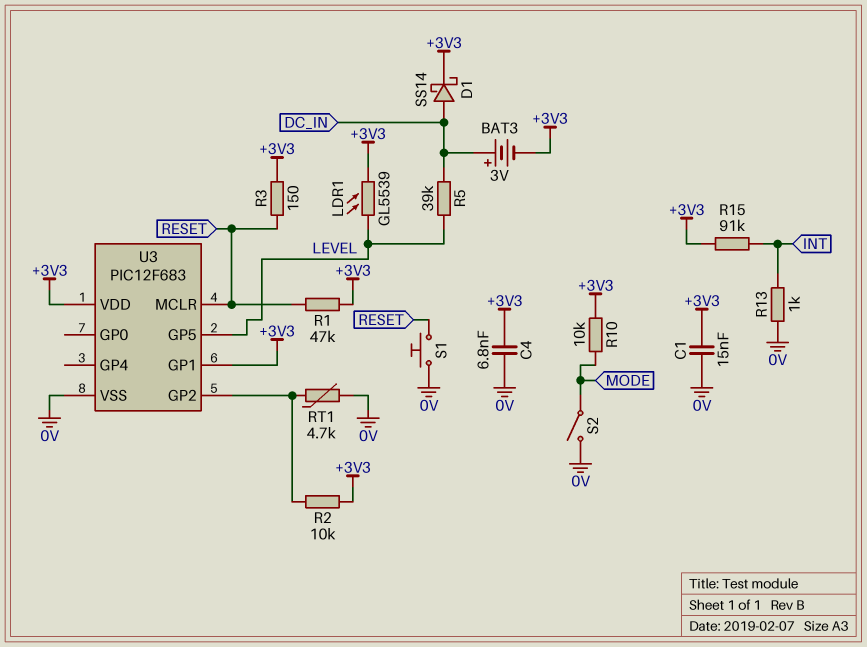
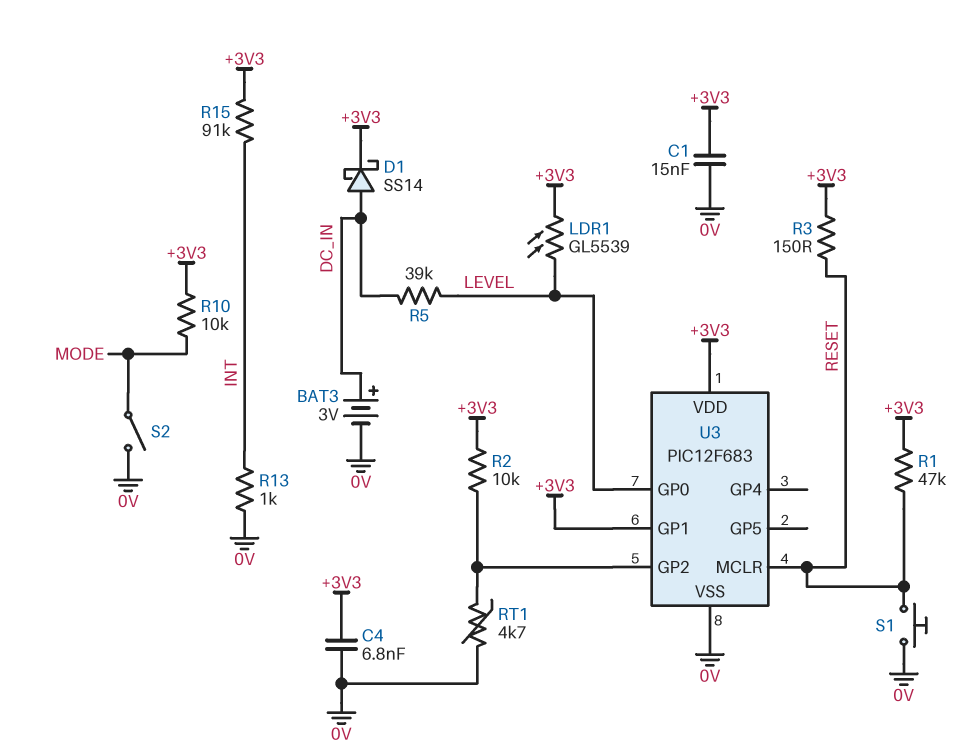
BAT3: 3V (plus DC_IN, minus +3V3) -> 3V (plus DC_IN, minus 0V)
U3 pin GP0: none -> LEVEL
U3 pin GP5: LEVEL -> none

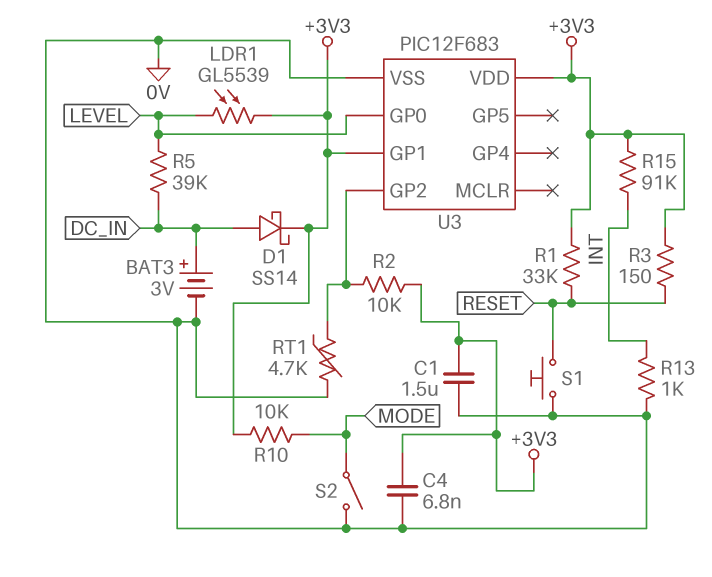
C1: 15nF (+3V3, 0V) -> 1.5uF (+3V3, 0V)
R1: 47k (+3V3, RESET) -> 33k (+3V3, RESET)
U3 pin MCLR: RESET -> none

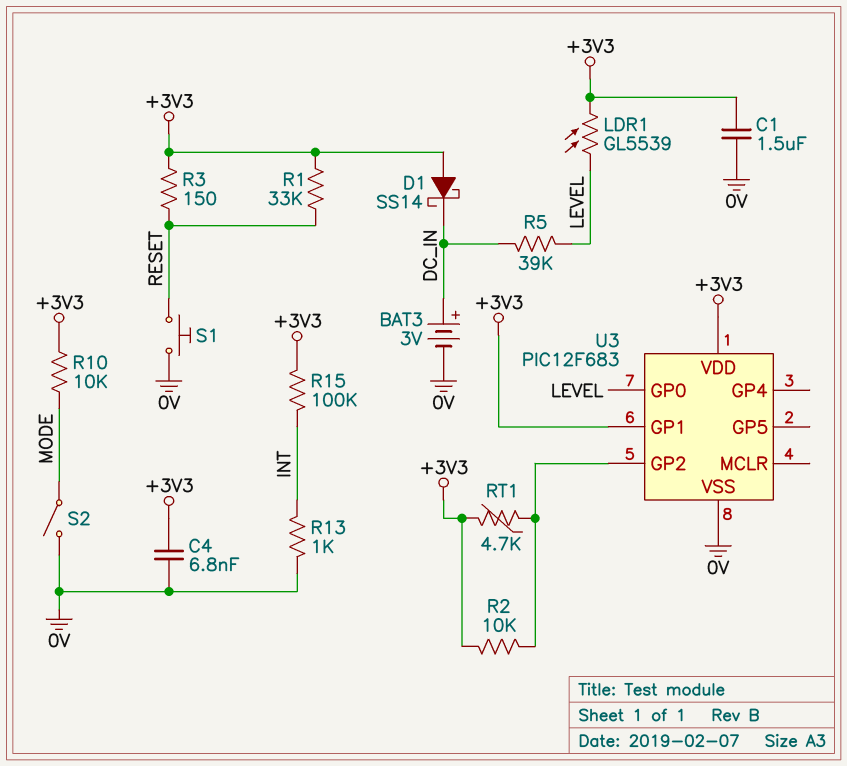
D1: schottky SS14 (A DC_IN, K +3V3) -> schottky SS14 (A +3V3, K DC_IN)
R15: 91k (+3V3, INT) -> 100k (+3V3, INT)
RT1: 4.7k (0V, U3/GP2) -> 4.7k (+3V3, U3/GP2)

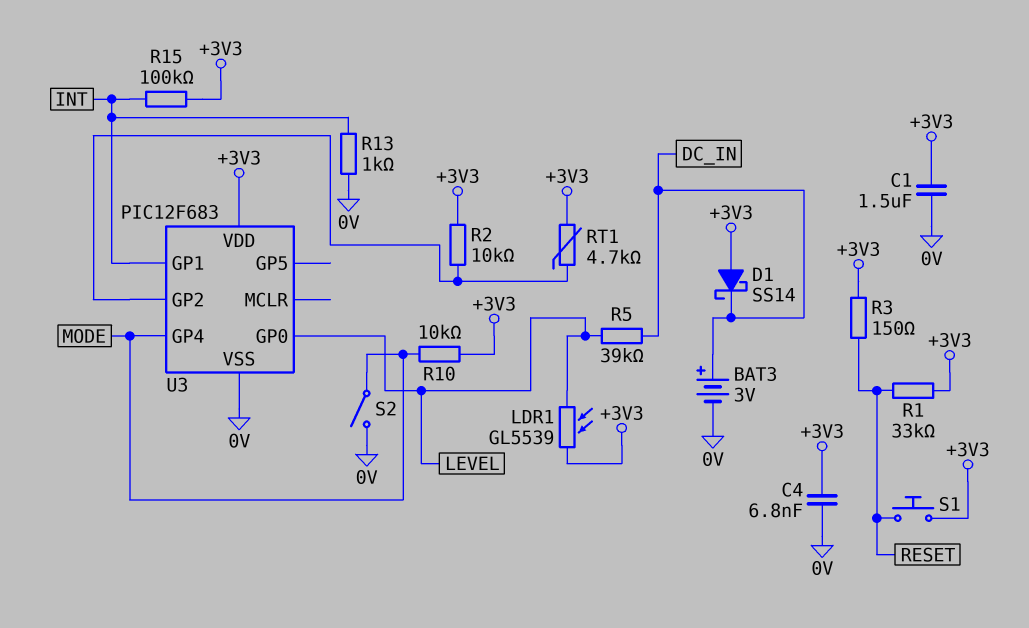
S1: button (0V, RESET) -> button (+3V3, RESET)
U3 pin GP1: +3V3 -> INT
U3 pin GP4: none -> MODE

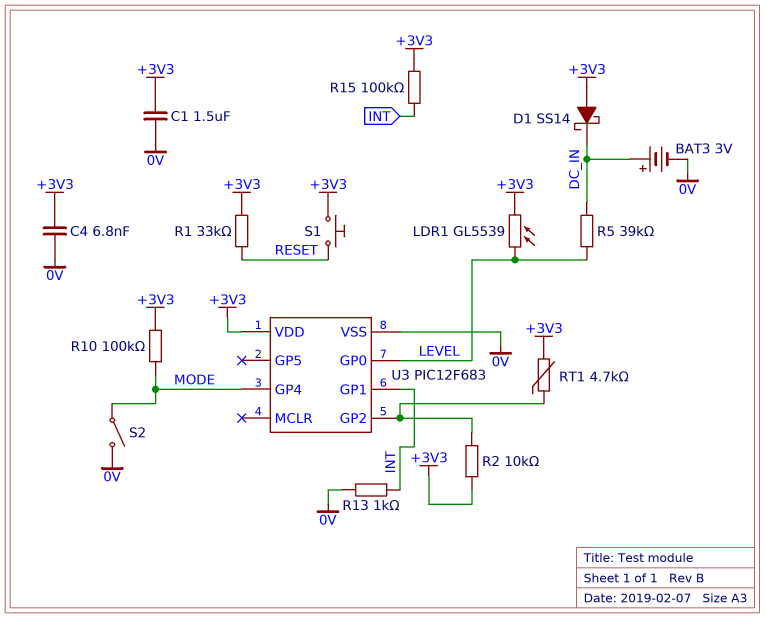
R3: 150 (+3V3, RESET) -> none
R10: 10k (+3V3, MODE) -> 100k (+3V3, MODE)

